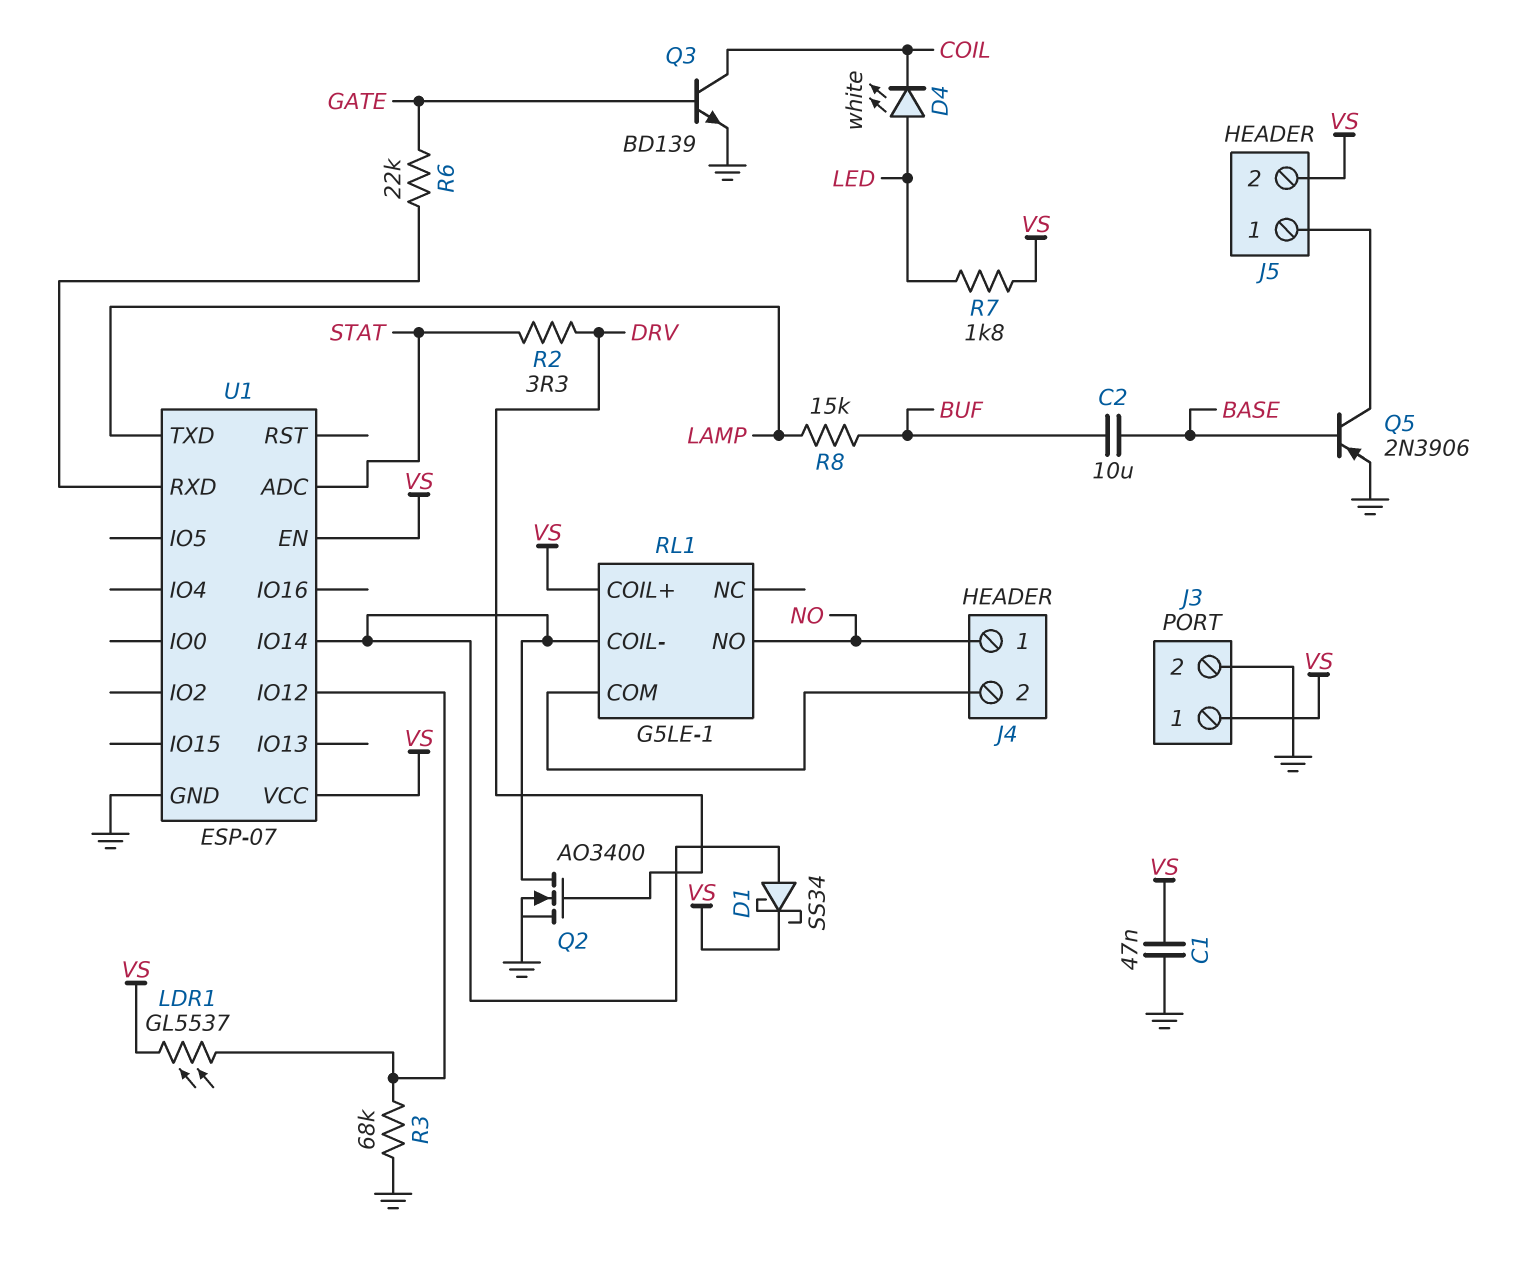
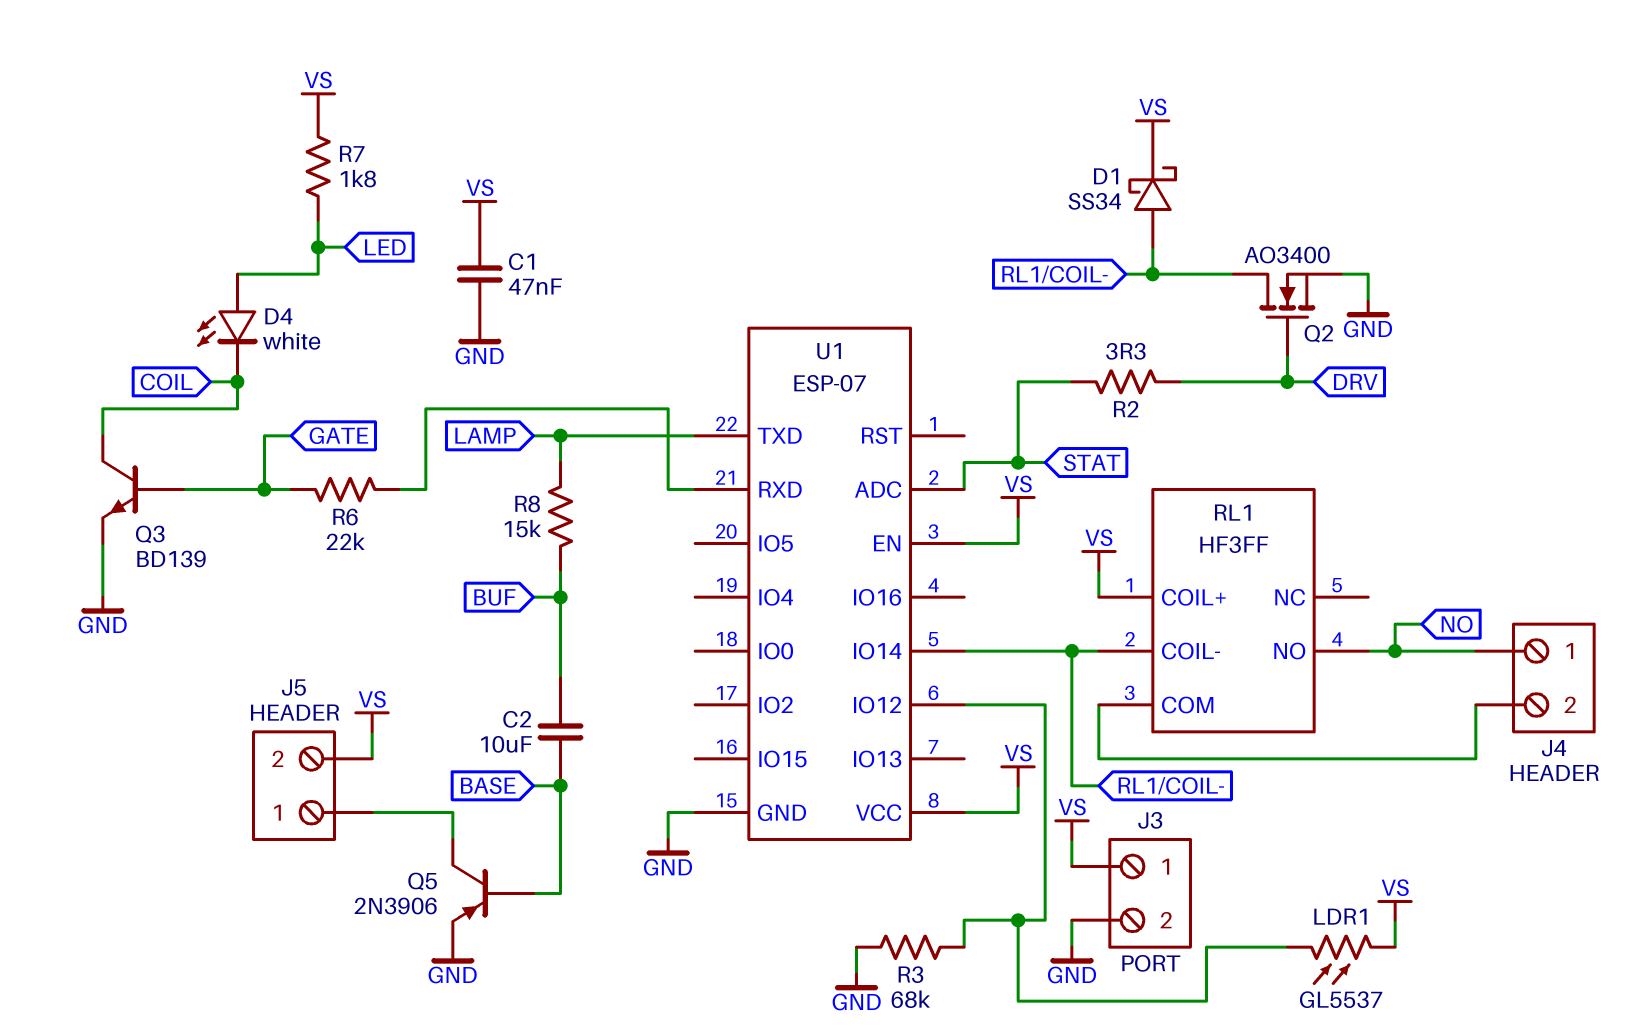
RL1: G5LE-1 -> HF3FF

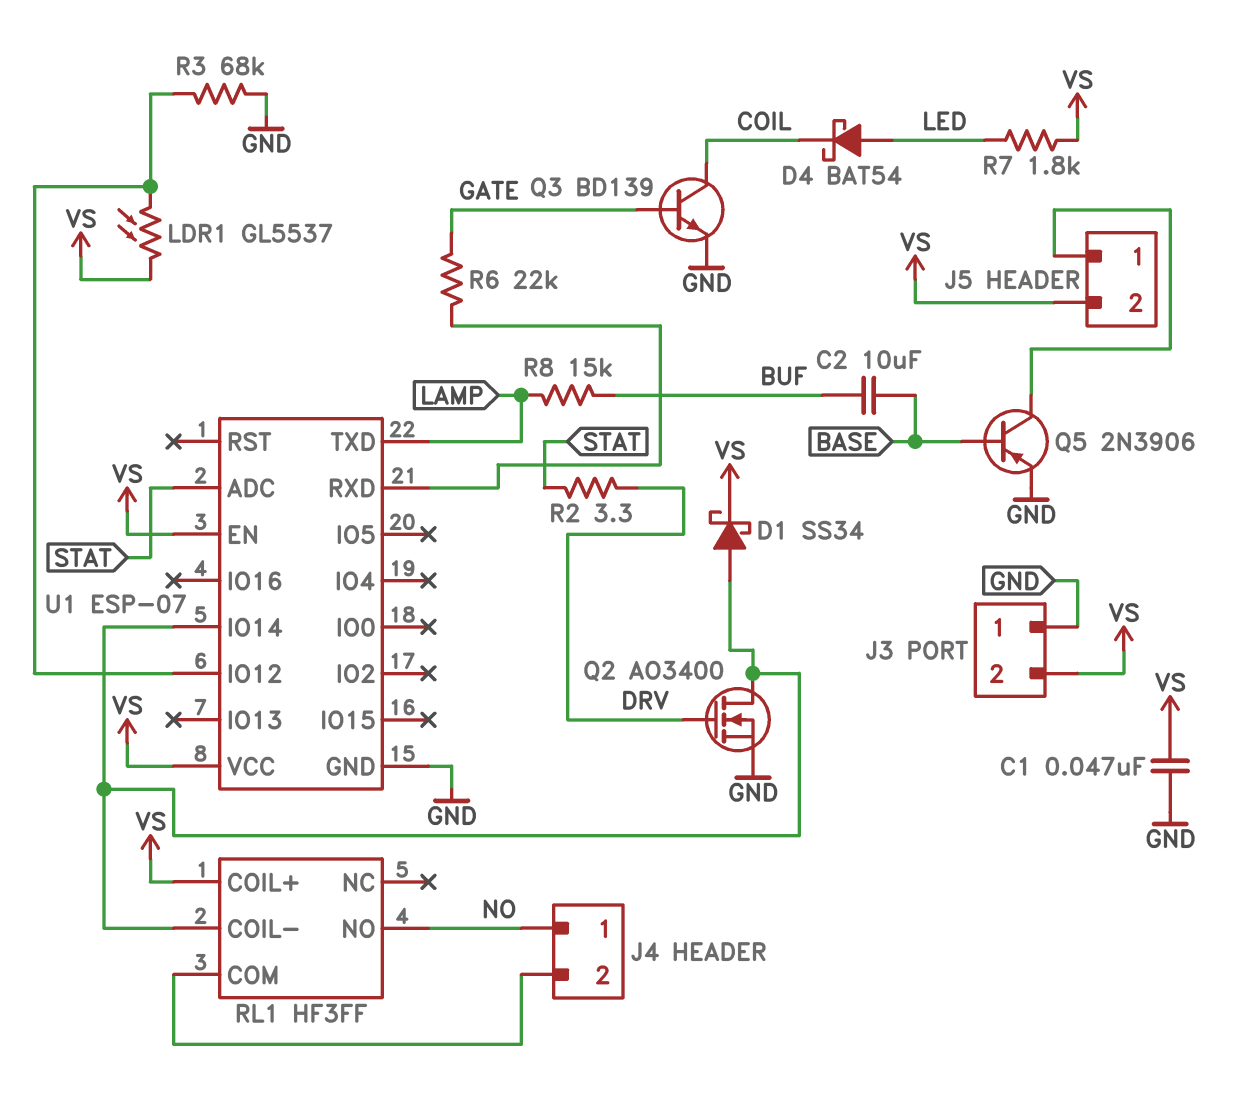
D4: LED white (A LED, K COIL) -> schottky BAT54 (A LED, K COIL)
J3 pin 1: VS -> GND
J3 pin 2: GND -> VS

